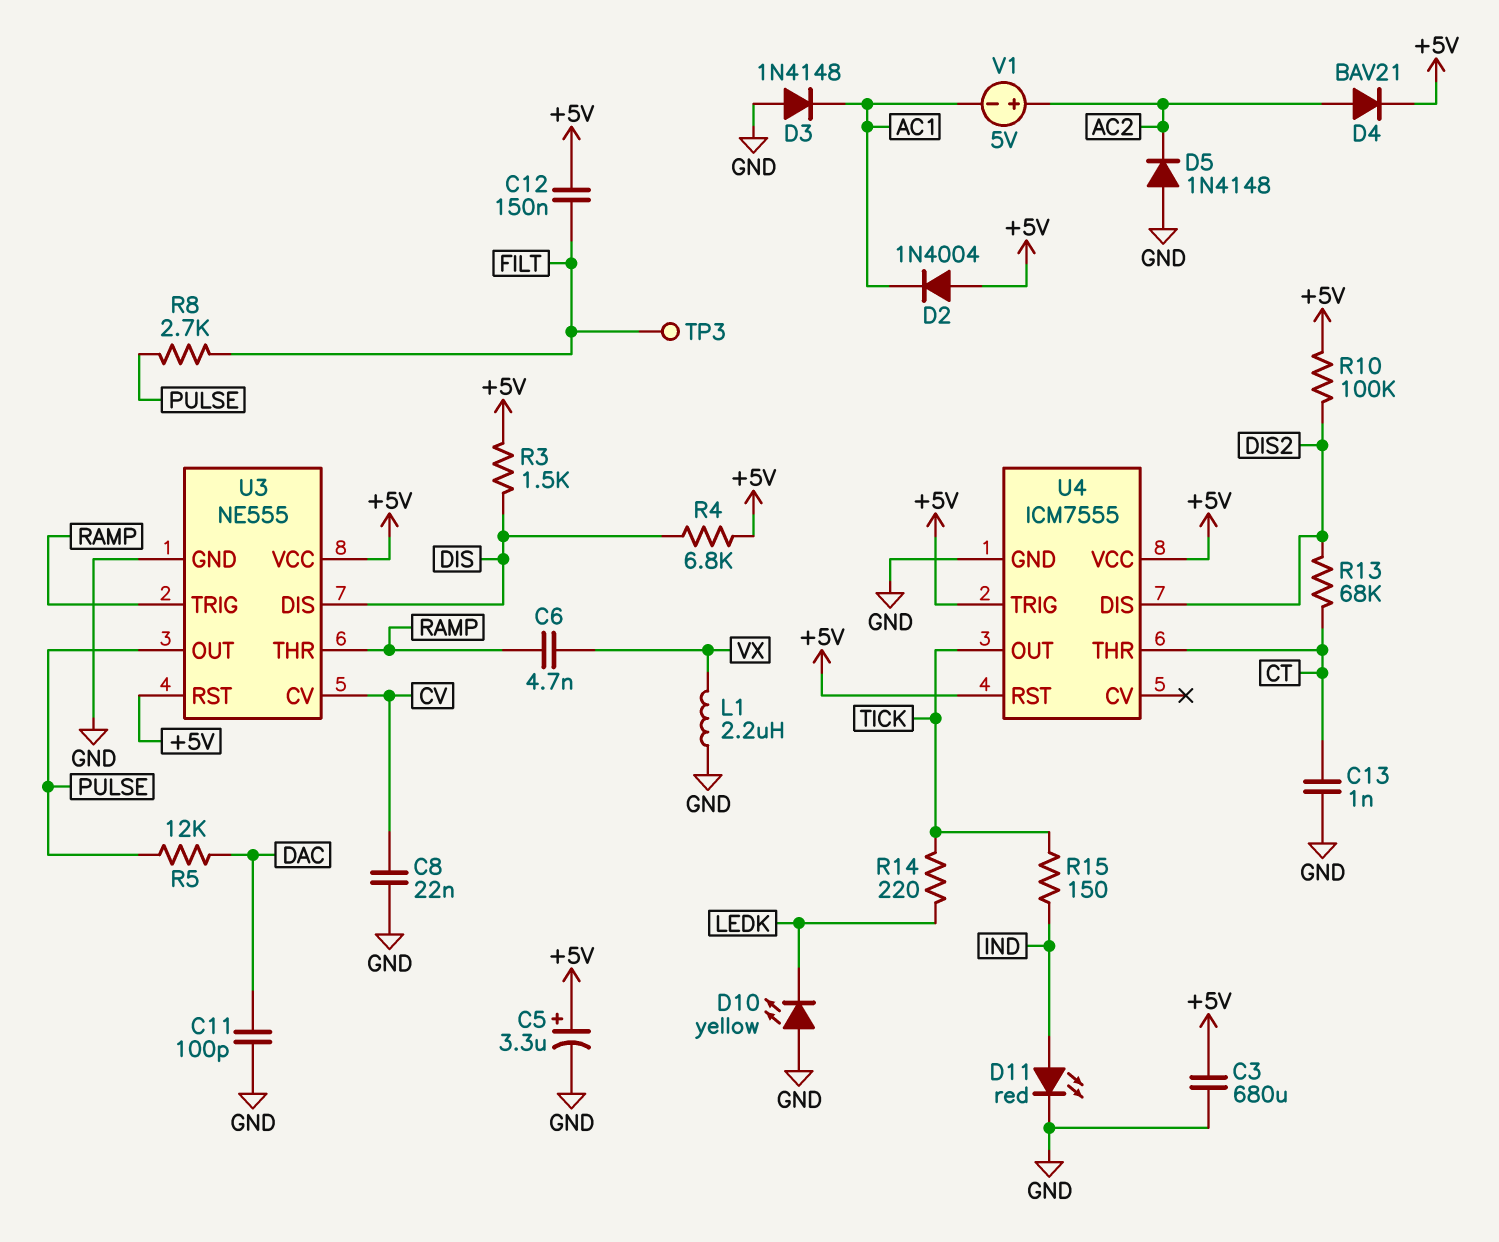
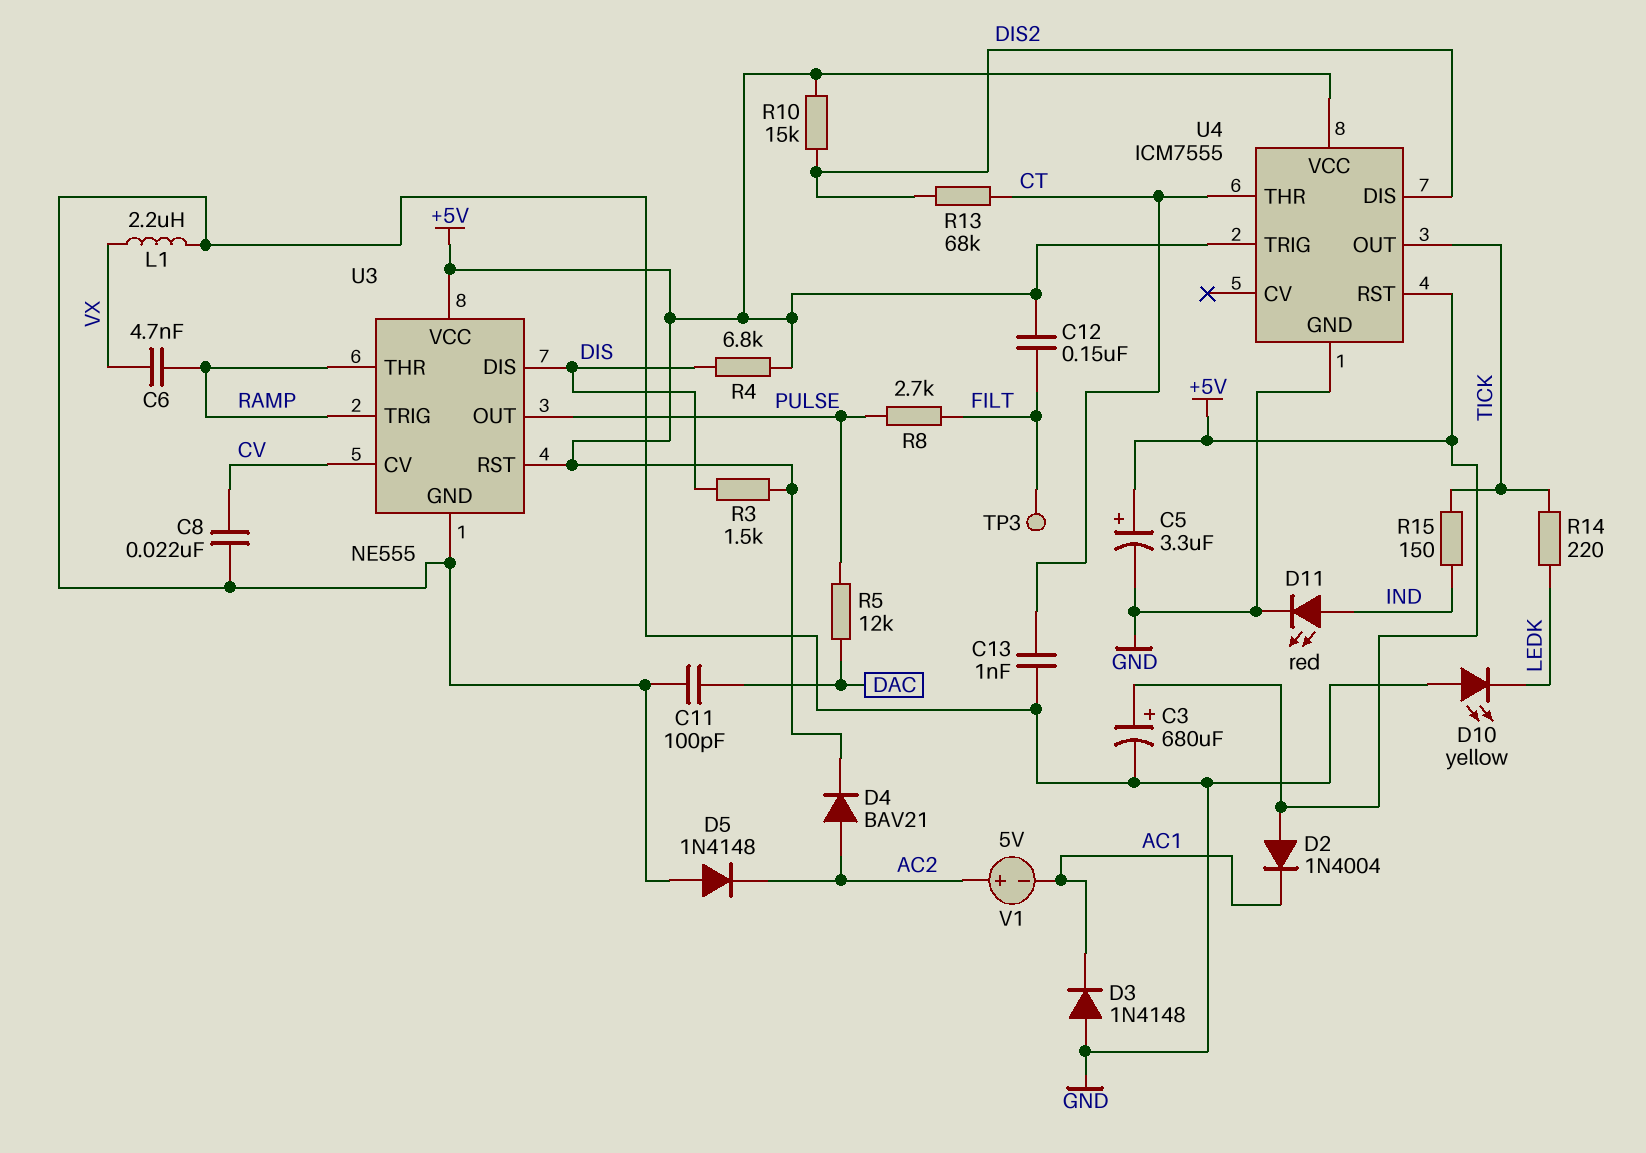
C3: 680uF (+5V, GND) -> 680uF (plus +5V, minus GND)
R10: 100k (+5V, DIS2) -> 15k (+5V, DIS2)

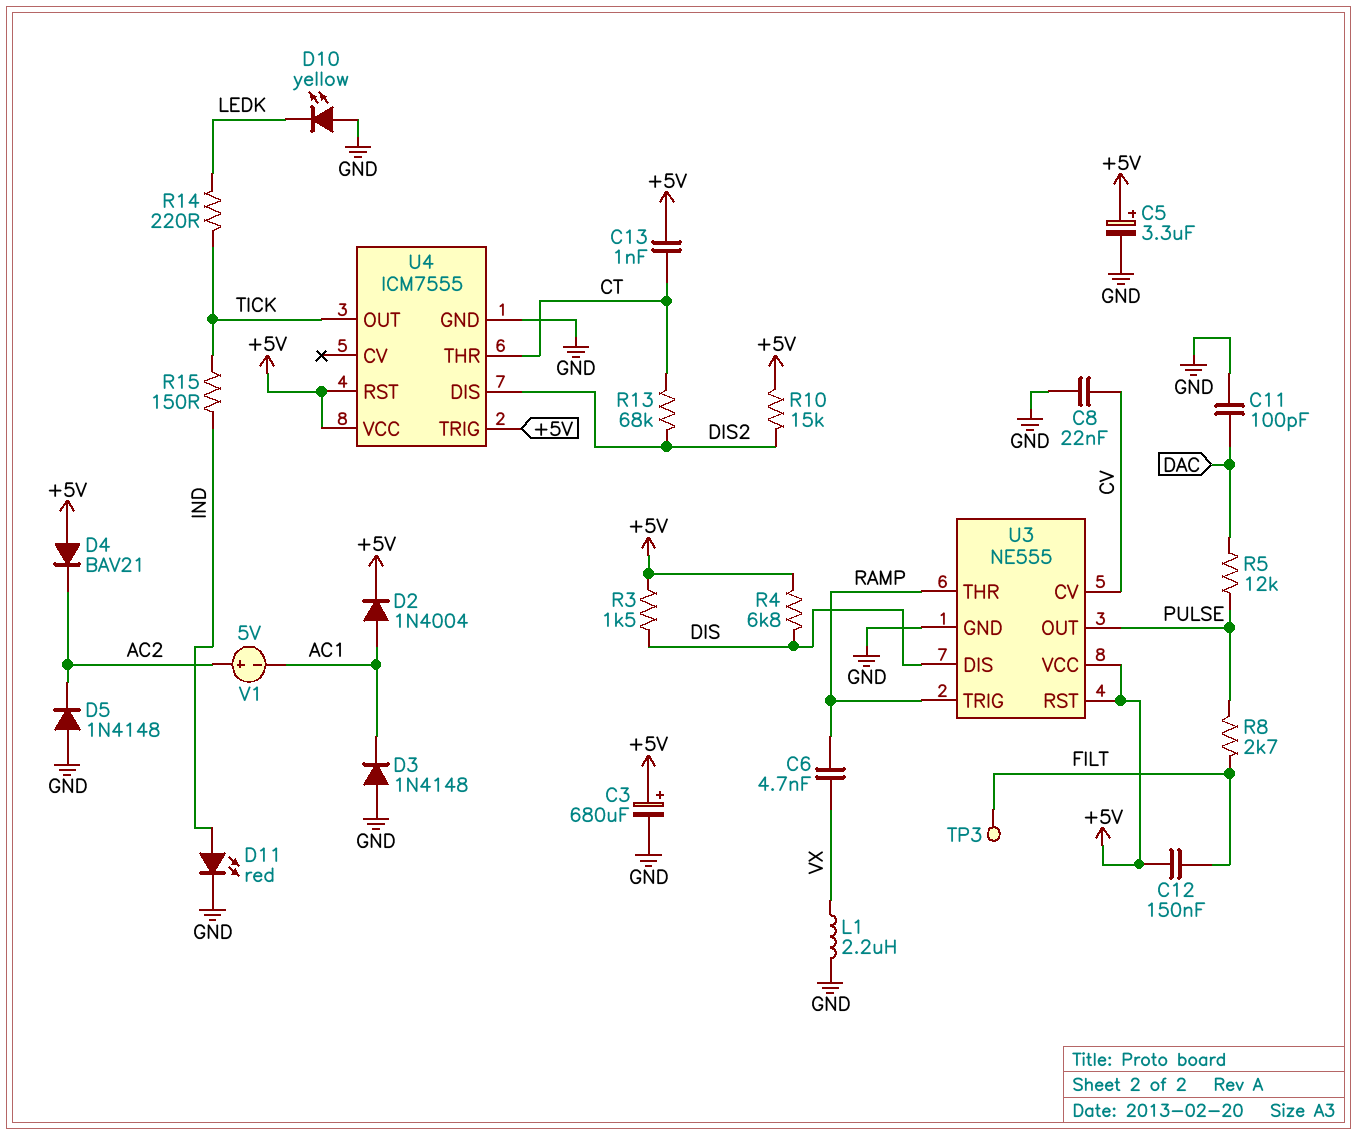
C13: 1nF (CT, GND) -> 1nF (+5V, CT)
D2: diode 1N4004 (A +5V, K AC1) -> diode 1N4004 (A AC1, K +5V)
D4: diode BAV21 (A AC2, K +5V) -> diode BAV21 (A +5V, K AC2)

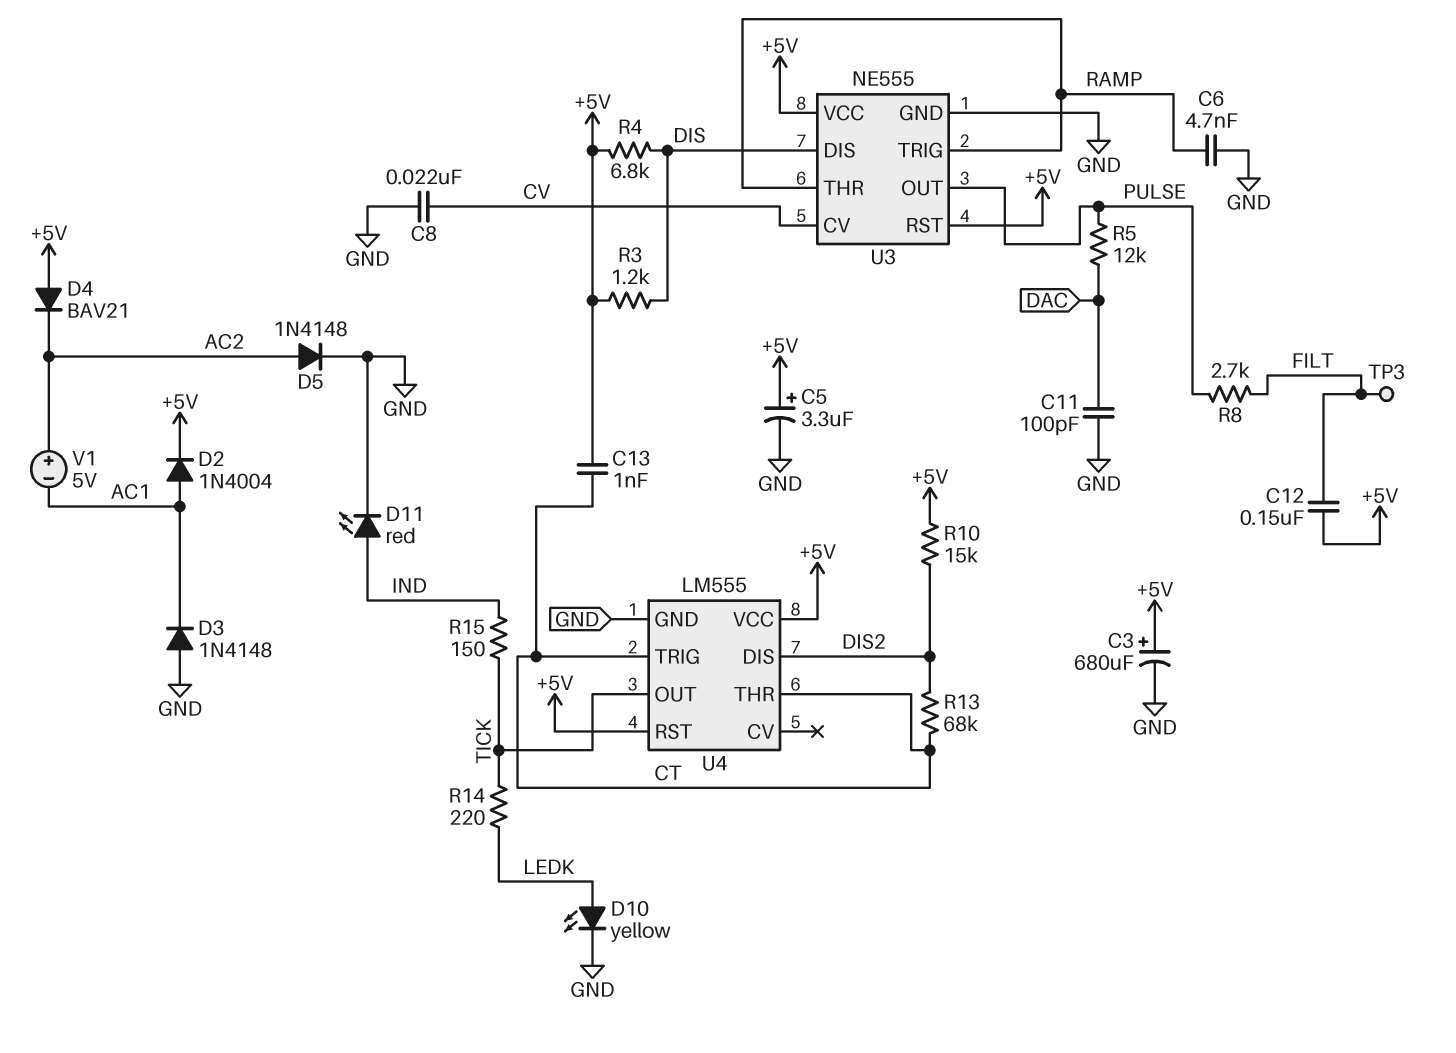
C6: 4.7nF (RAMP, VX) -> 4.7nF (GND, RAMP)
D5: diode 1N4148 (A GND, K AC2) -> diode 1N4148 (A AC2, K GND)
D10: LED yellow (A GND, K LEDK) -> LED yellow (A LEDK, K GND)
L1: 2.2uH (GND, VX) -> none
R3: 1.5k (+5V, DIS) -> 1.2k (+5V, DIS)
U4: ICM7555 -> LM555
U4 pin TRIG: +5V -> CT

